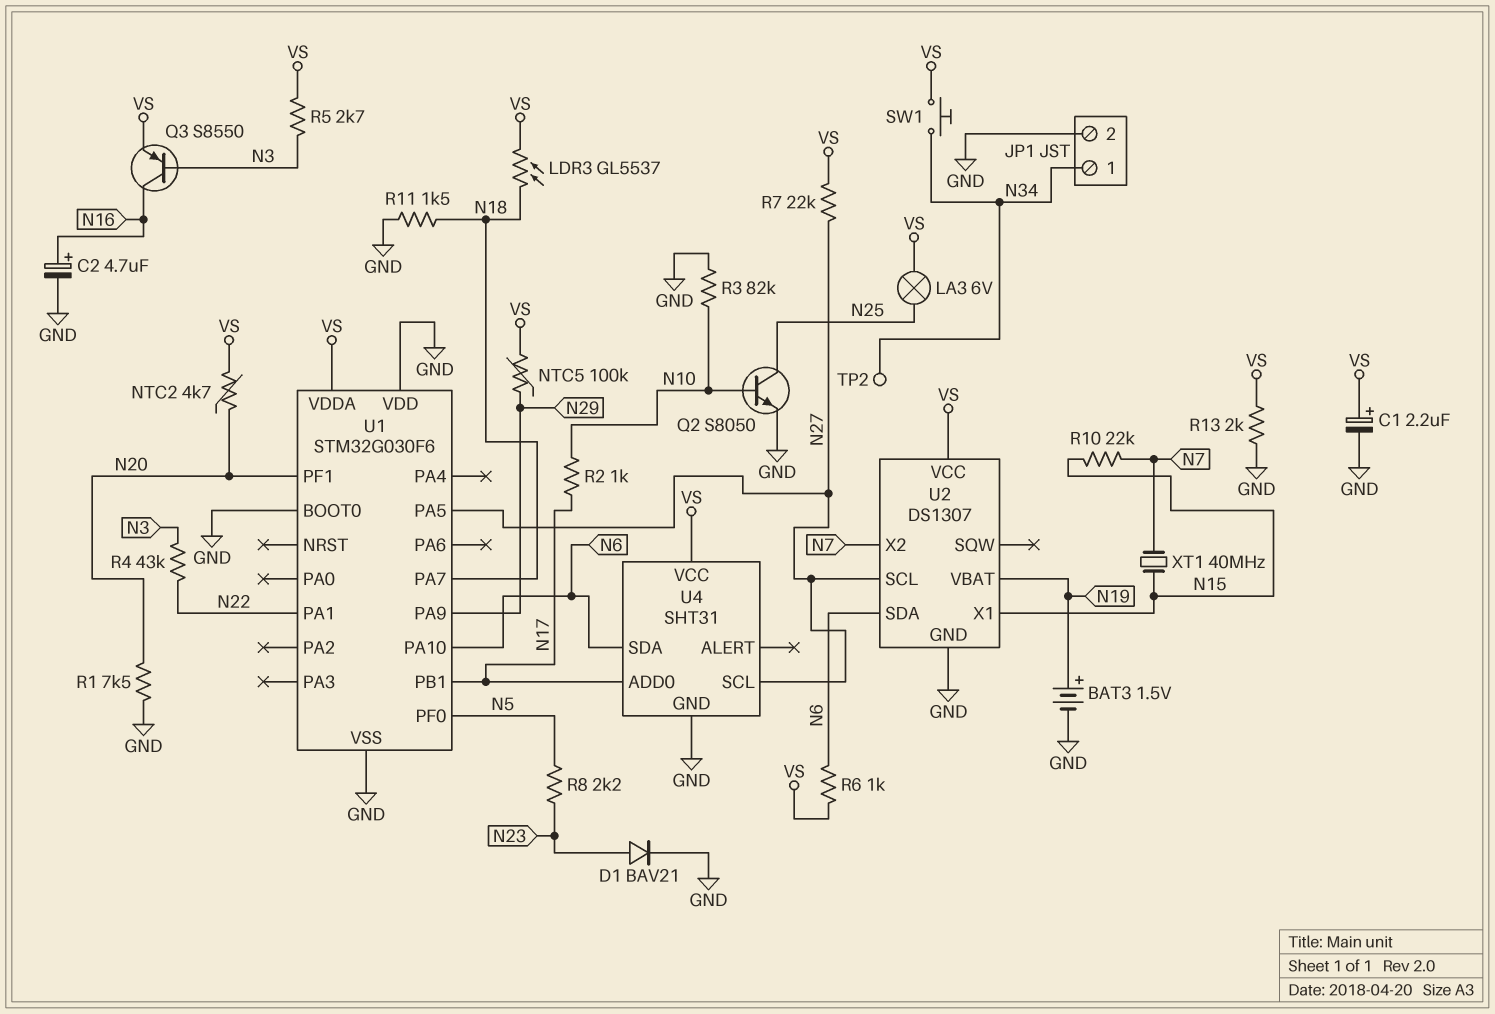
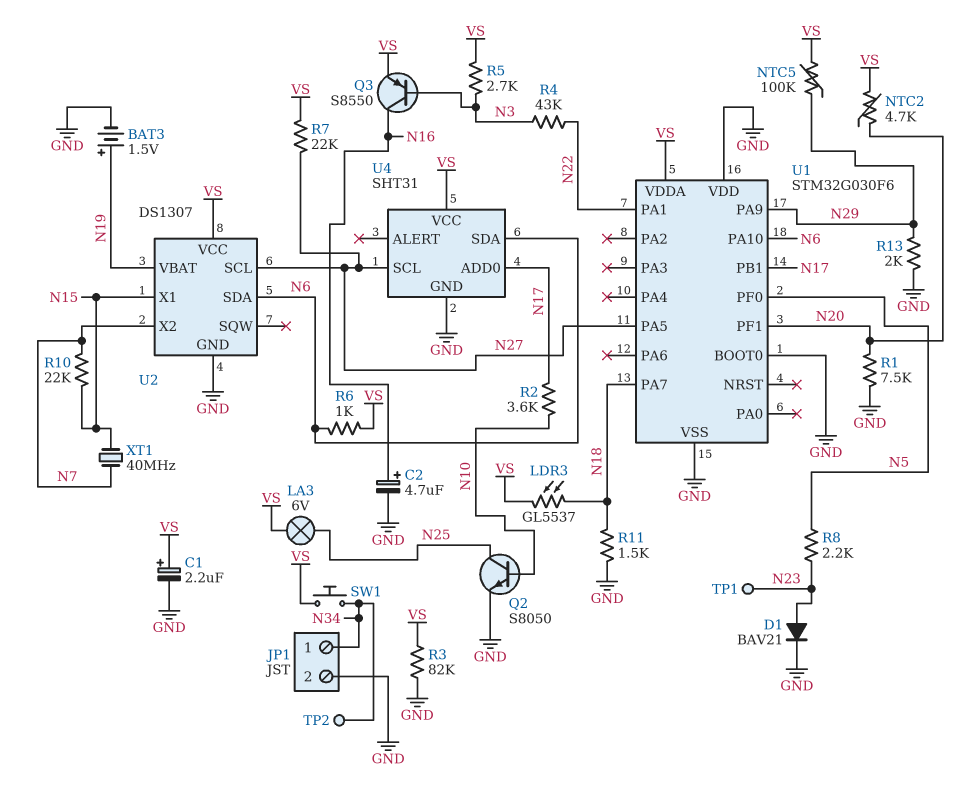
R2: 1k (N10, N17) -> 3.6k (N10, N17)
R3: 82k (GND, N10) -> 82k (GND, VS)
R13: 2k (GND, VS) -> 2k (GND, N29)
TP1: none -> test point (N23)

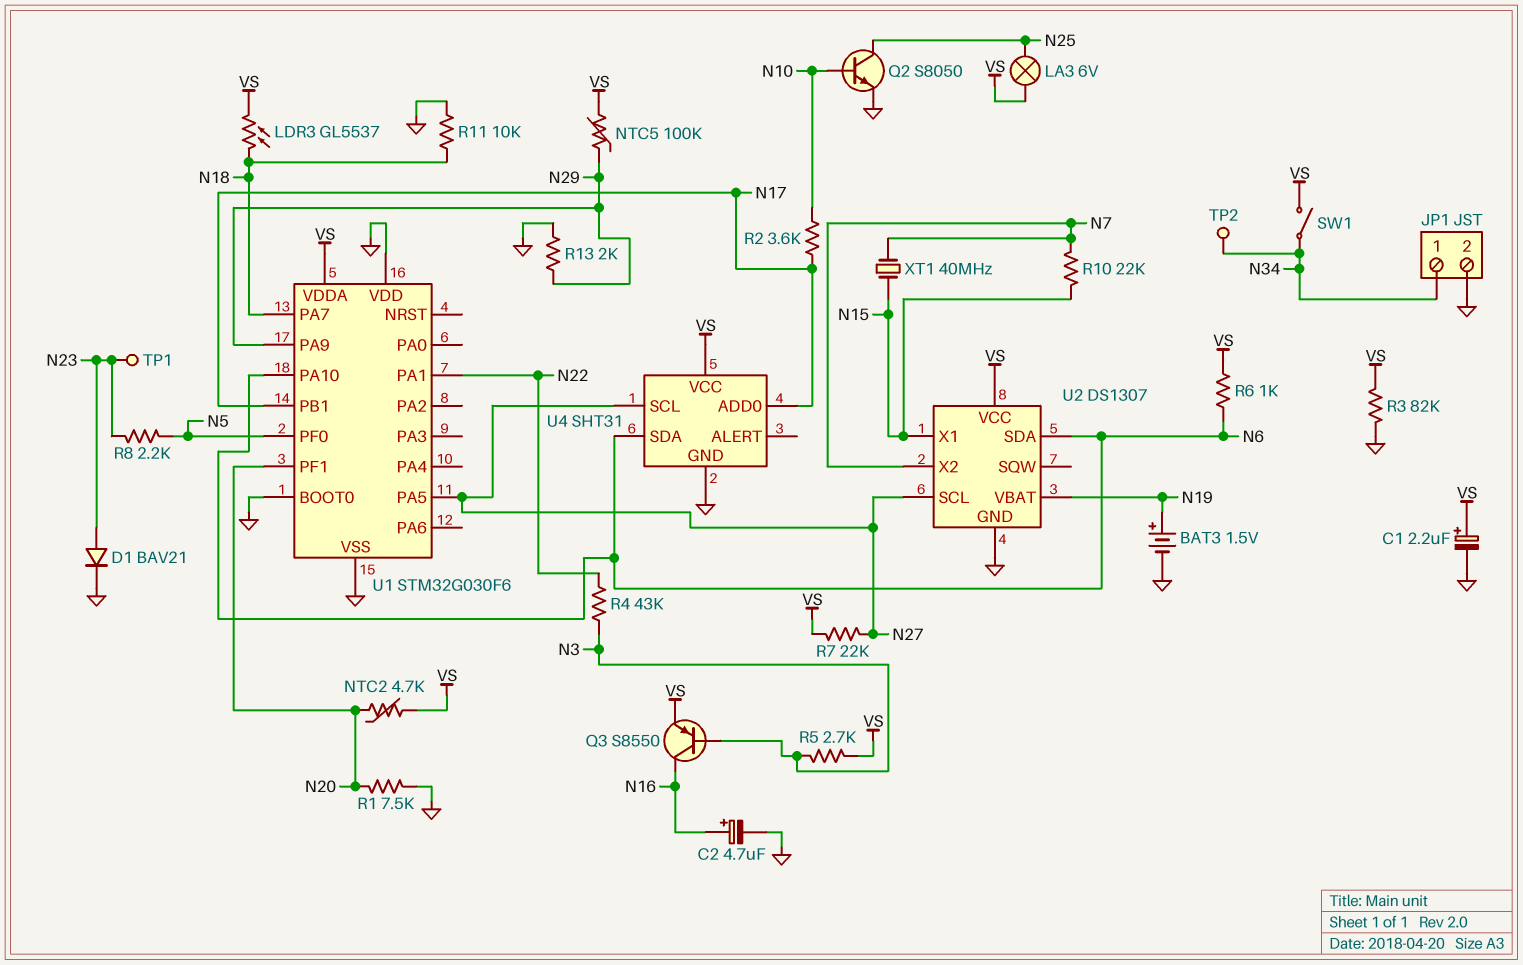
R11: 1.5k (GND, N18) -> 10k (GND, N18)
SW1: button (N34, VS) -> switch (N34, VS)

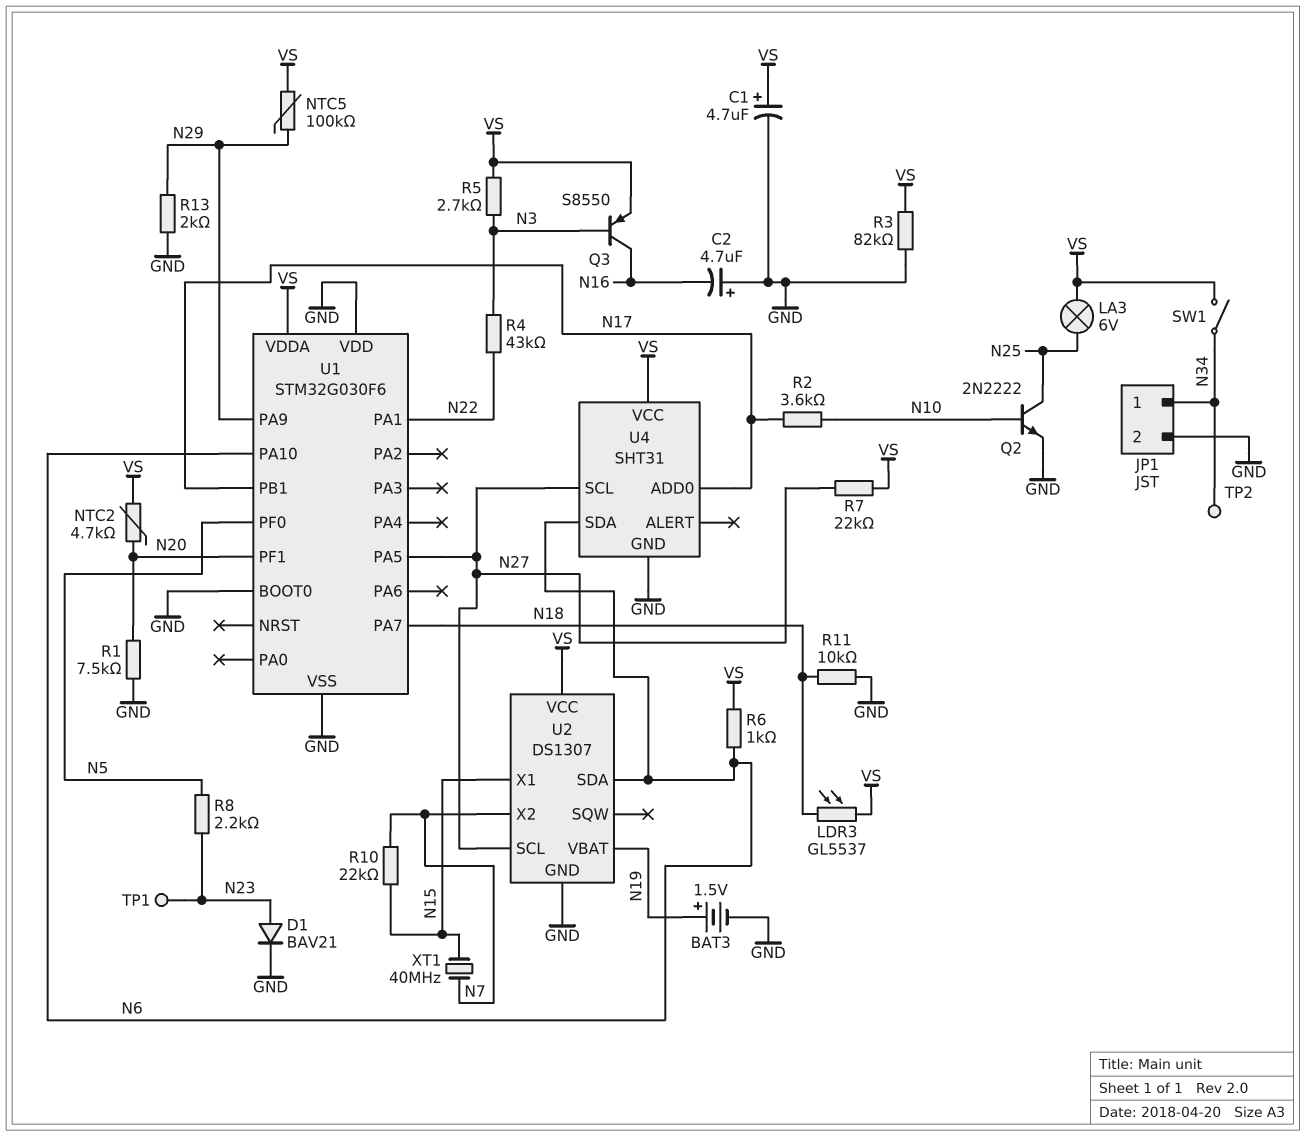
C1: 2.2uF (plus VS, minus GND) -> 4.7uF (plus VS, minus GND)
C2: 4.7uF (plus N16, minus GND) -> 4.7uF (plus GND, minus N16)
Q2: NPN S8050 (B N10, C N25, E GND) -> NPN 2N2222 (B N10, C N25, E GND)

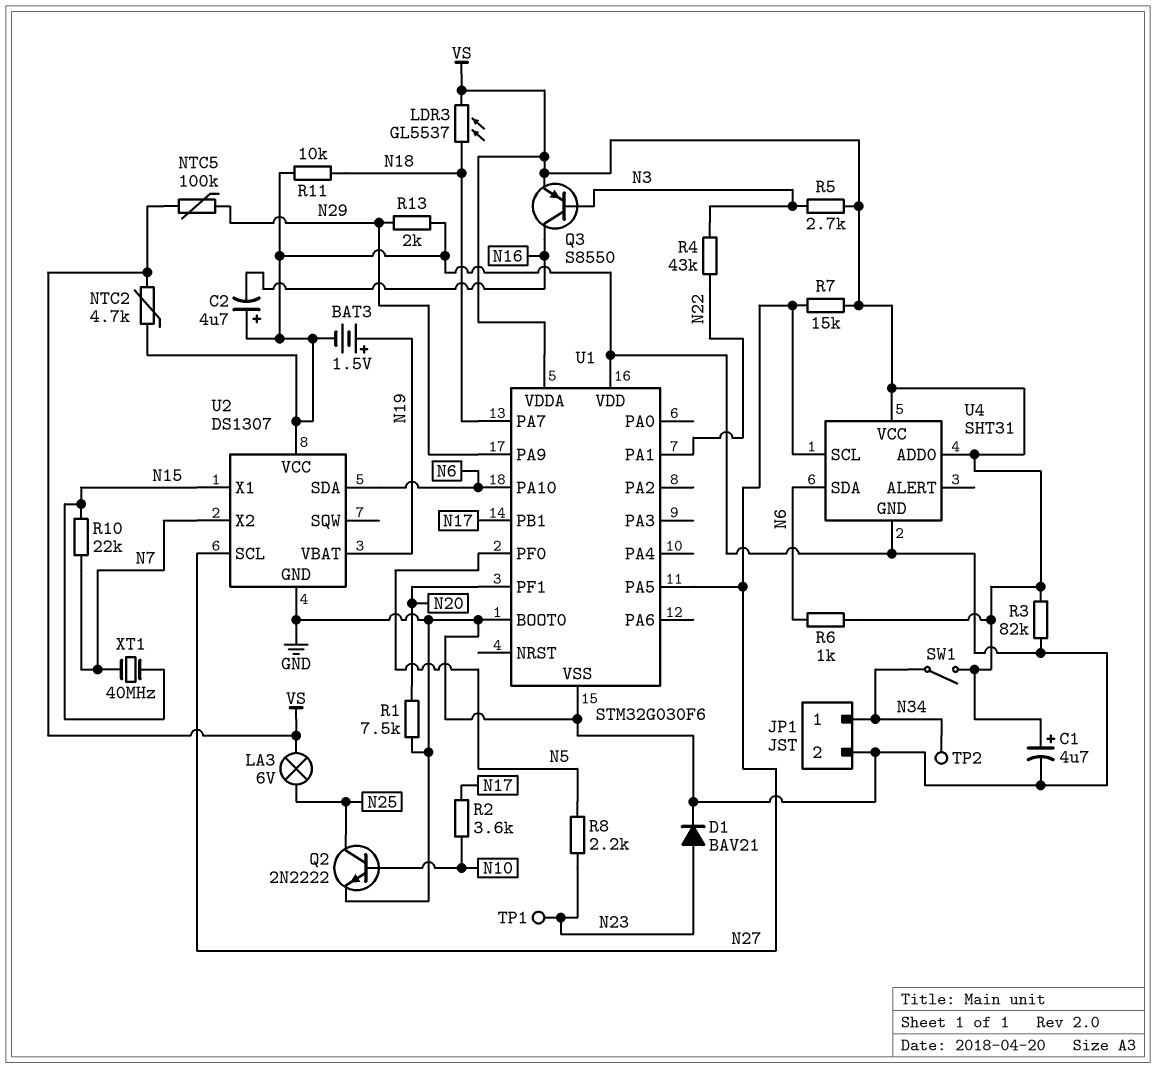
NTC2: 4.7k (N20, VS) -> 4.7k (GND, VS)
R7: 22k (N27, VS) -> 15k (N27, VS)
U2 pin VCC: VS -> GND
U4 pin ADD0: N17 -> VS

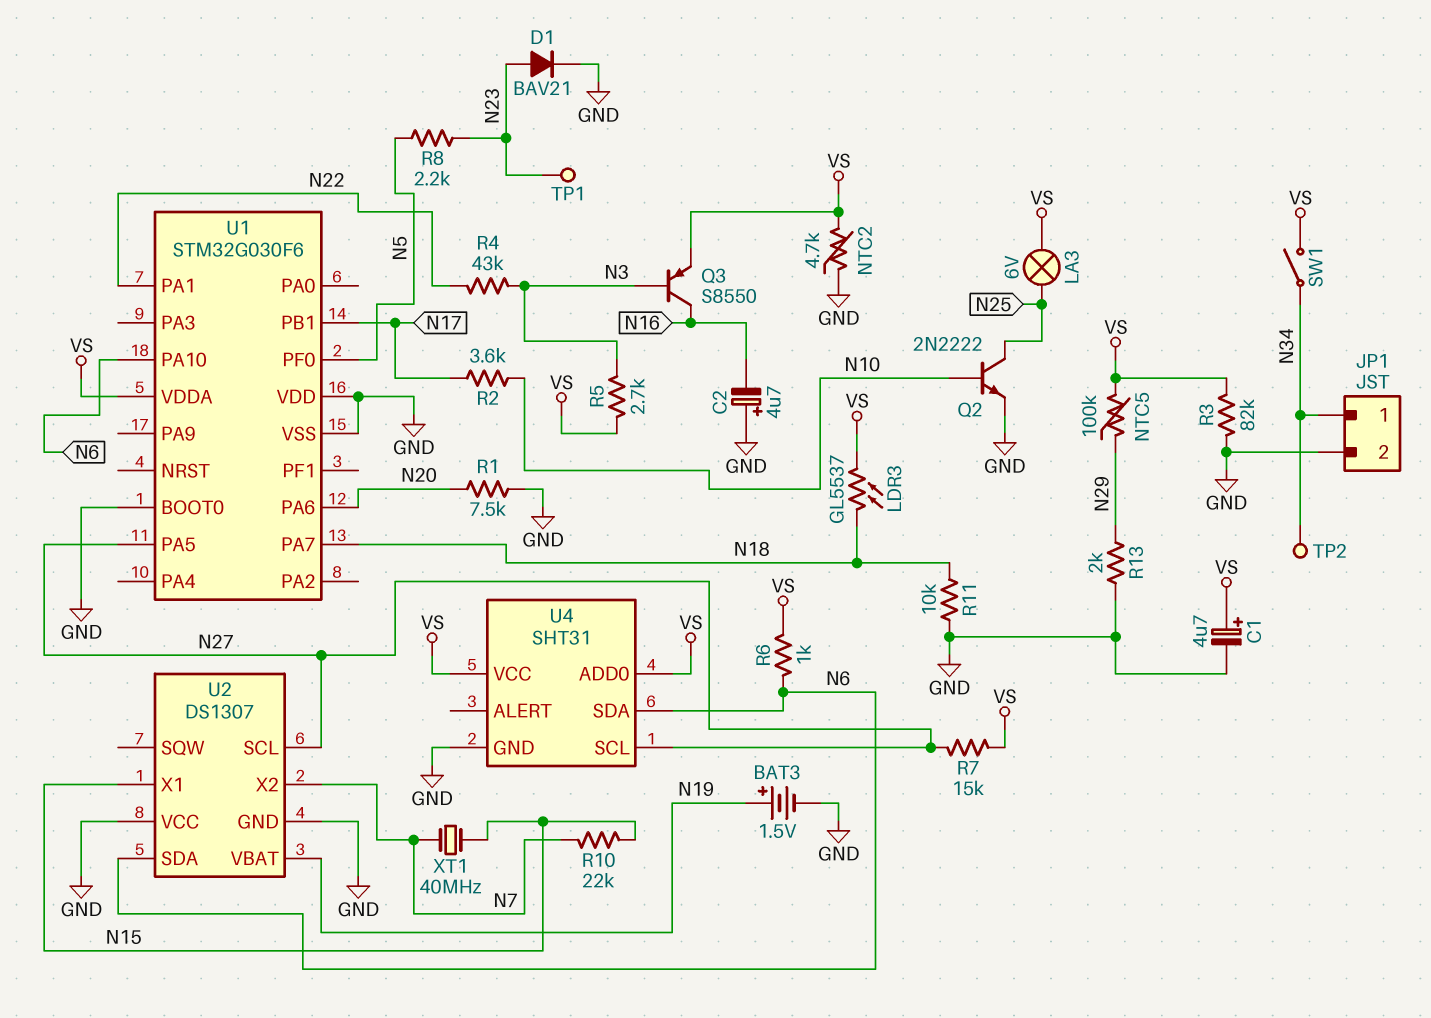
U1 pin PA6: none -> N20
U1 pin PA9: N29 -> none
U1 pin PF1: N20 -> none

